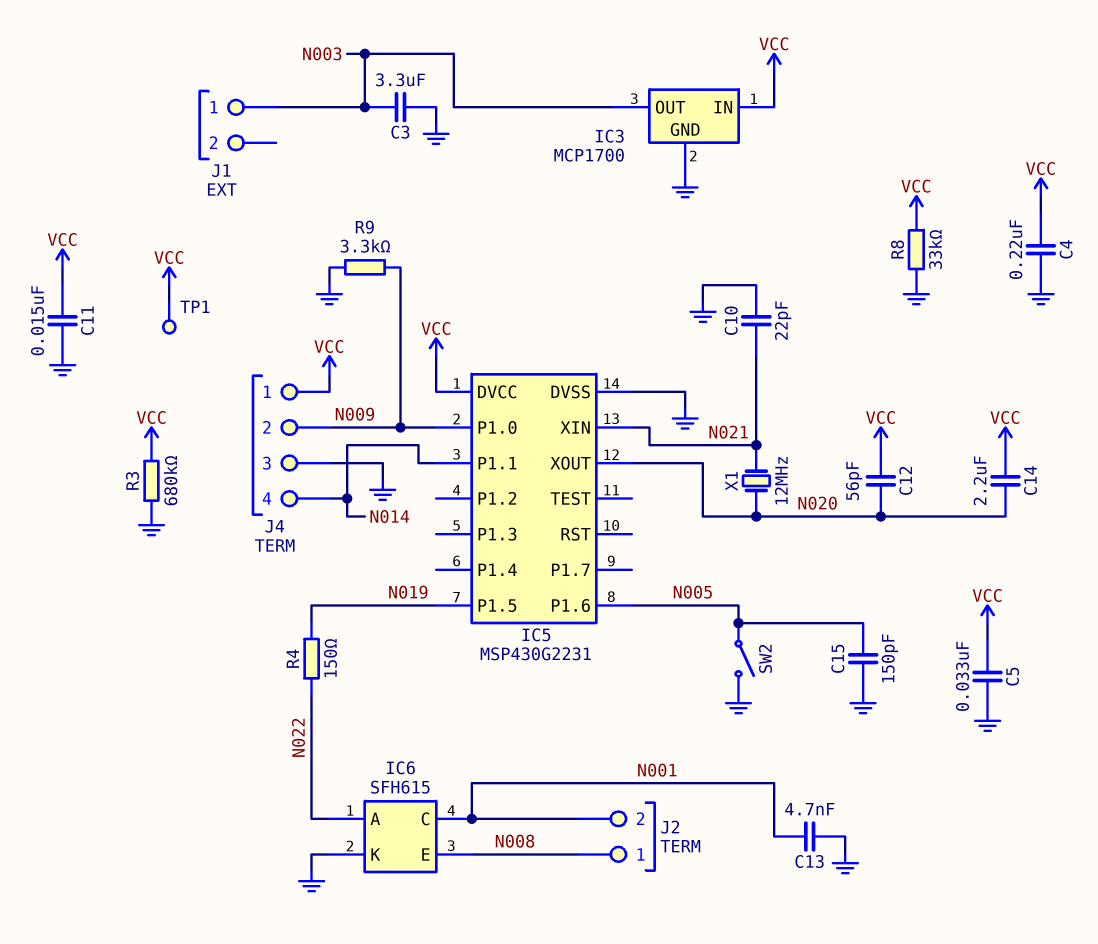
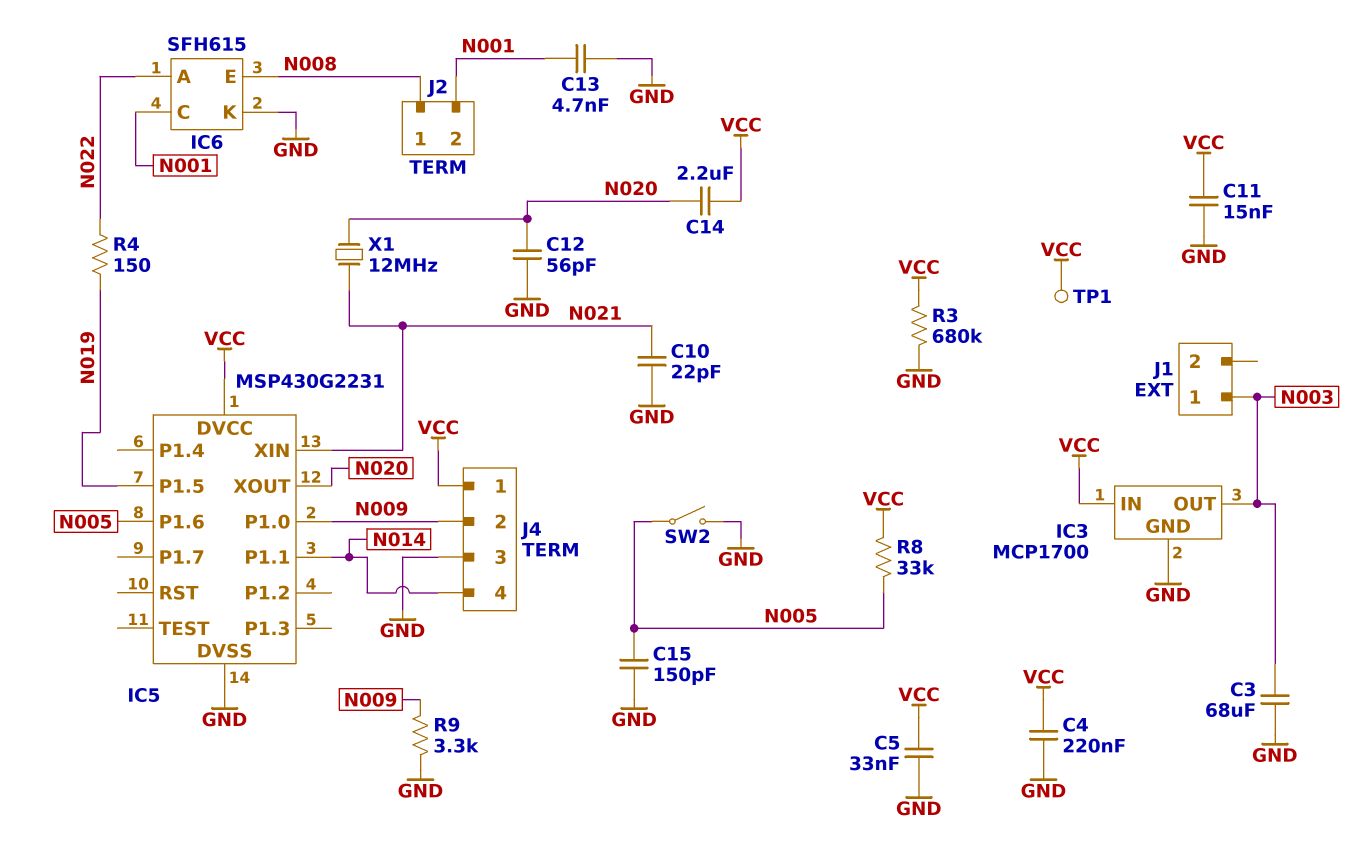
C3: 3.3uF (GND, N003) -> 68uF (GND, N003)
C12: 56pF (N020, VCC) -> 56pF (GND, N020)
R8: 33k (GND, VCC) -> 33k (N005, VCC)

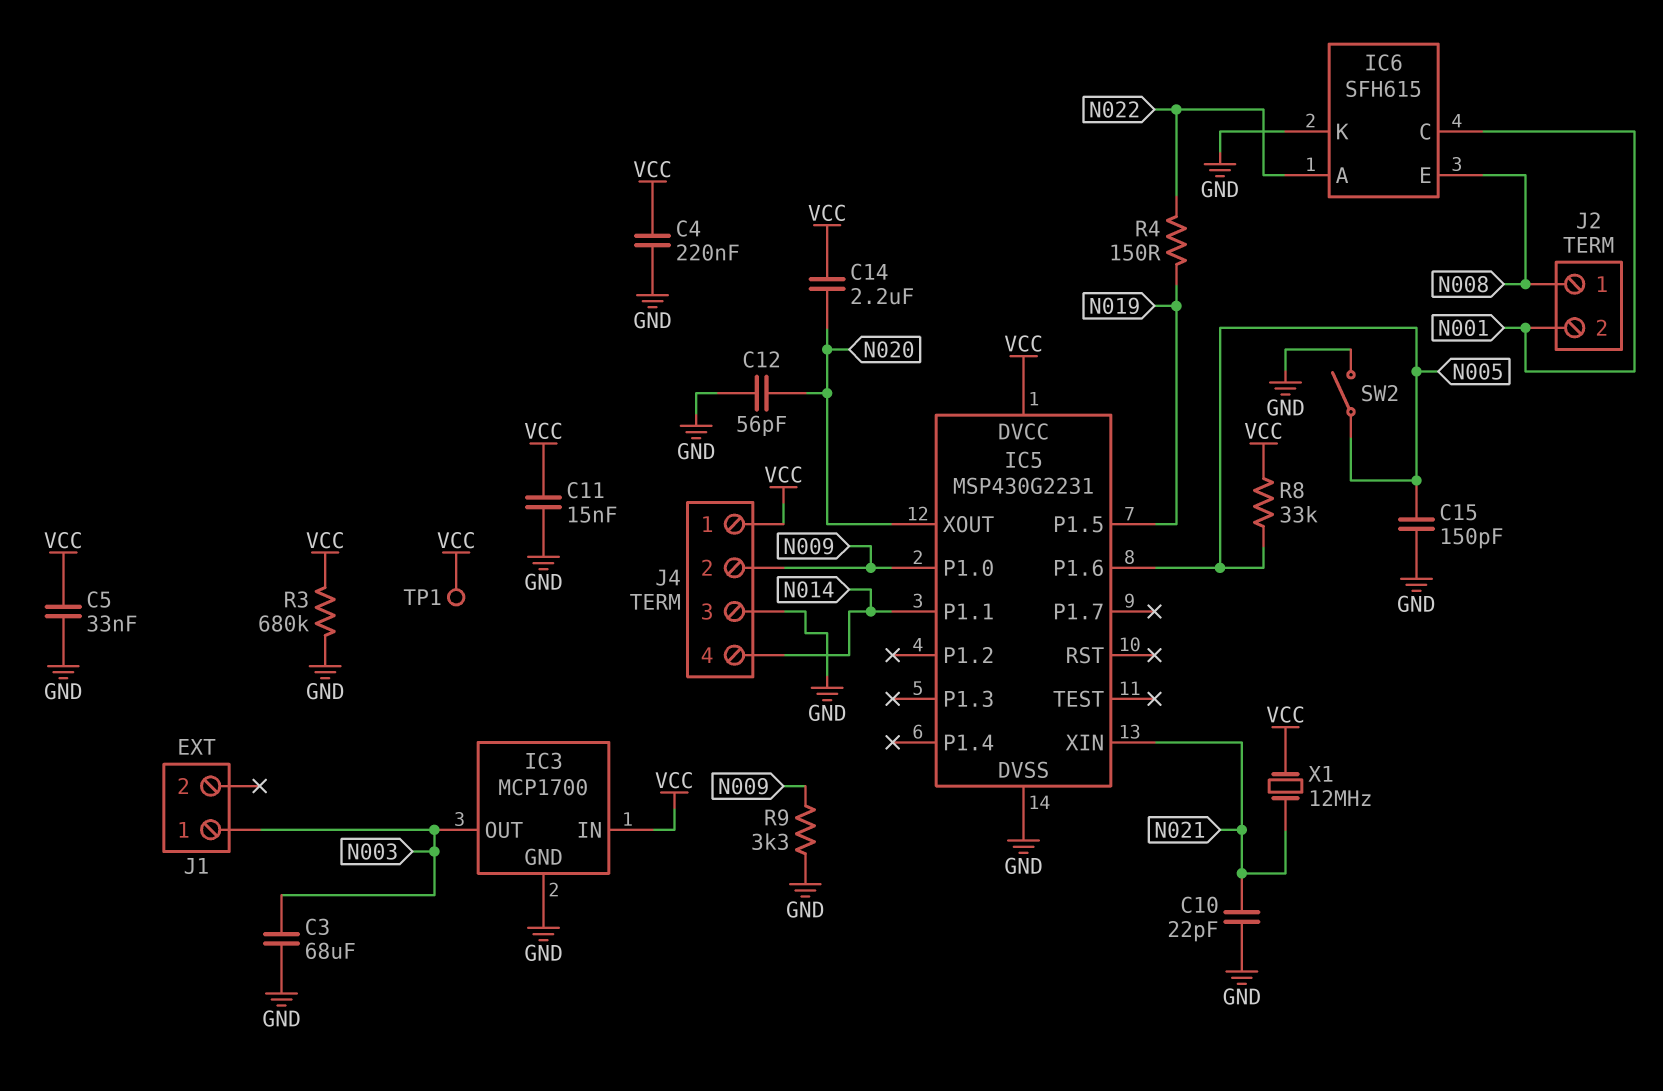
C13: 4.7nF (GND, N001) -> none
X1: 12MHz (N020, N021) -> 12MHz (N021, VCC)

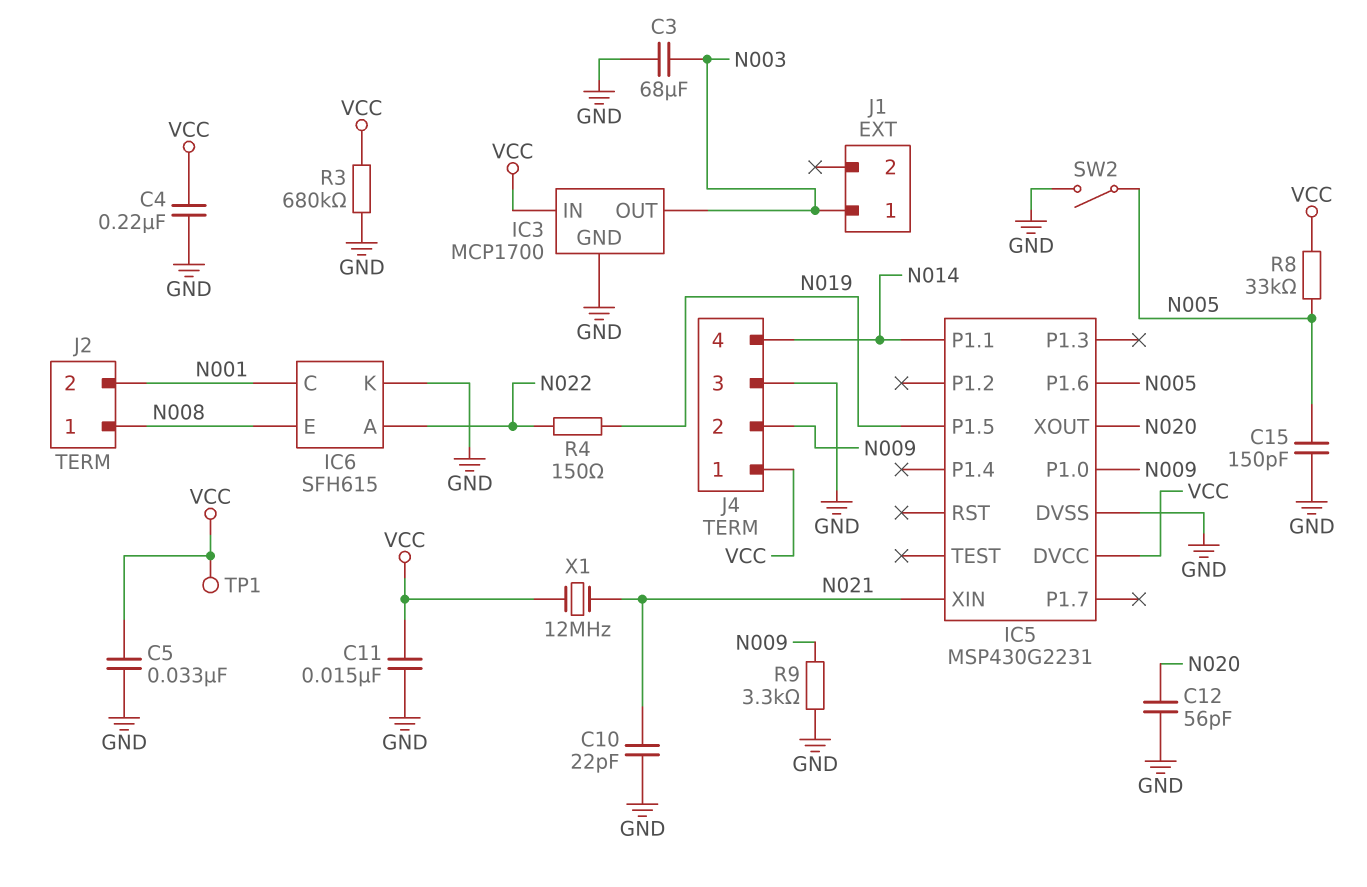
C14: 2.2uF (N020, VCC) -> none

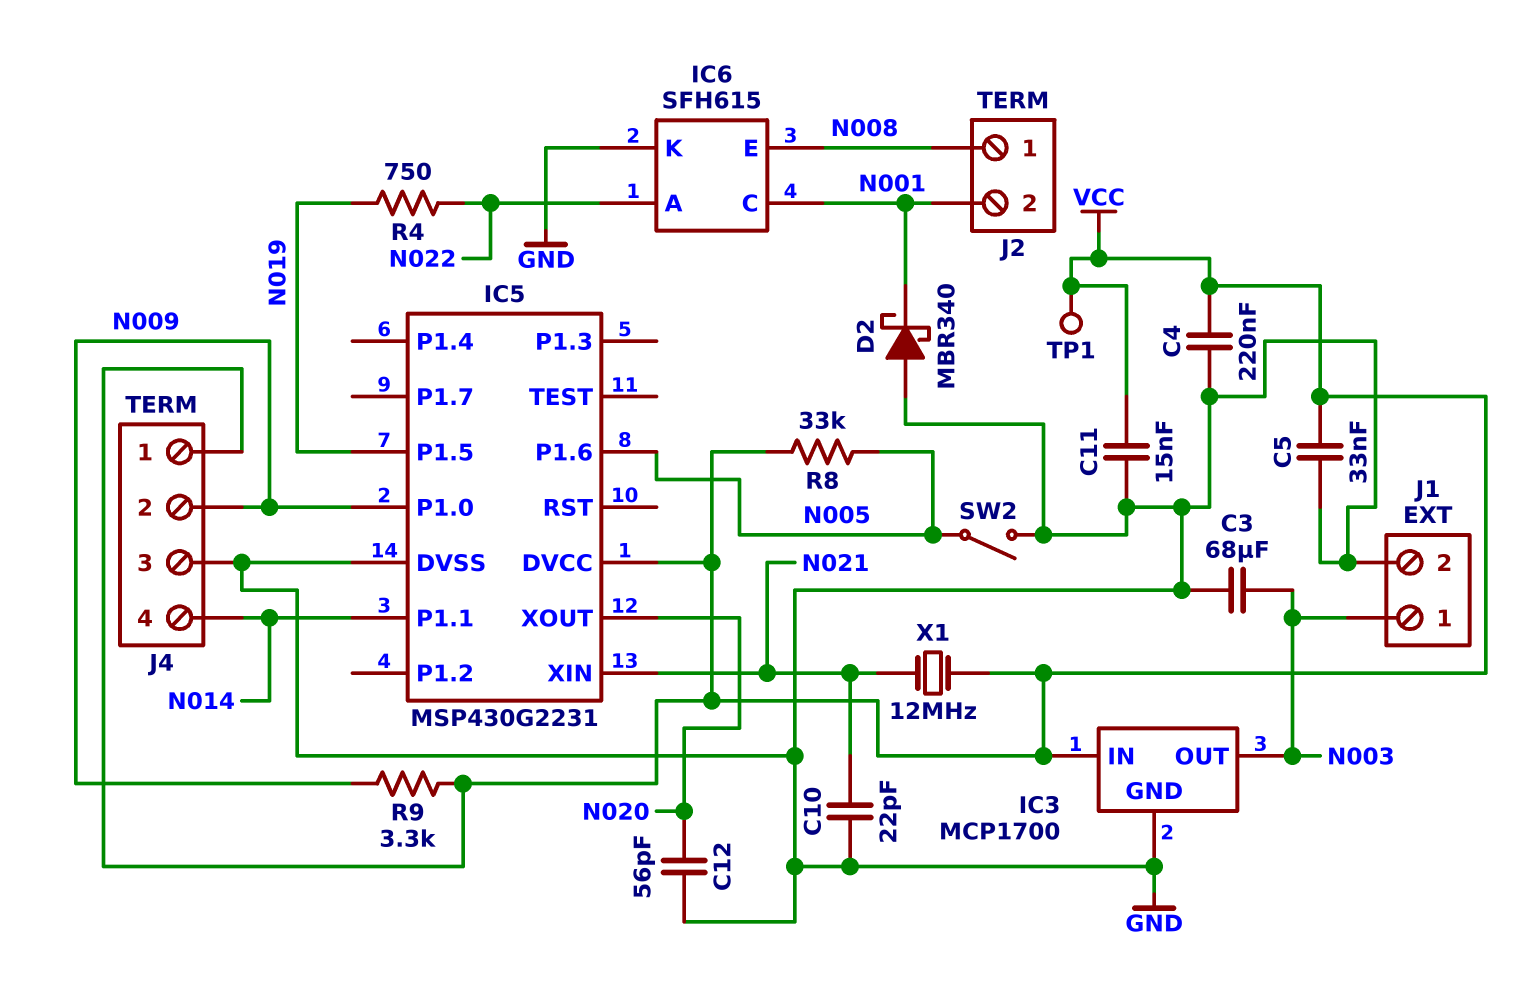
C15: 150pF (GND, N005) -> none
D2: none -> schottky MBR340 (A GND, K N001)
J1 pin 2: none -> GND
R3: 680k (GND, VCC) -> none
R4: 150 (N019, N022) -> 750 (N019, N022)
R9: 3.3k (GND, N009) -> 3.3k (N009, VCC)

